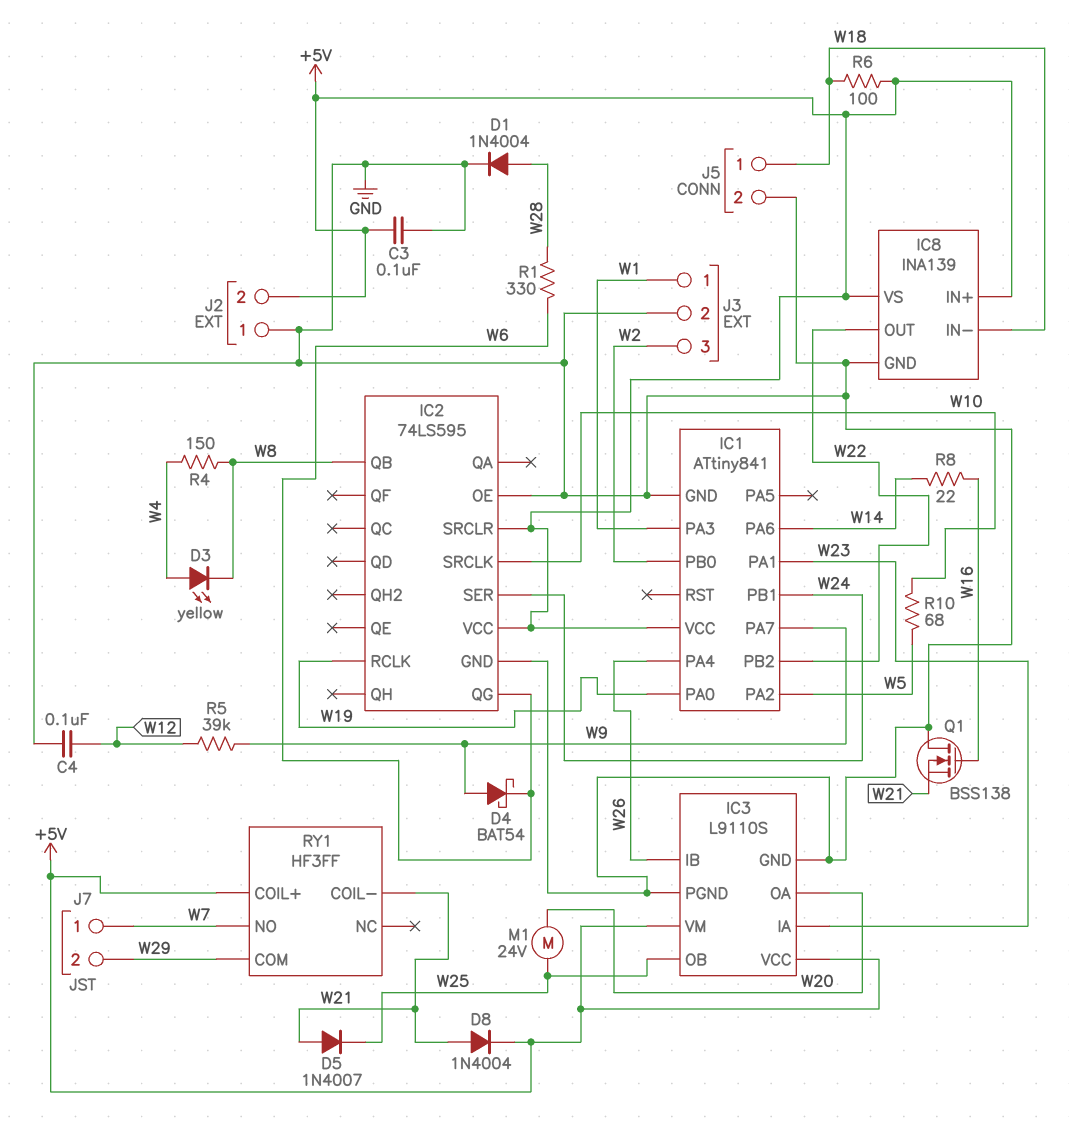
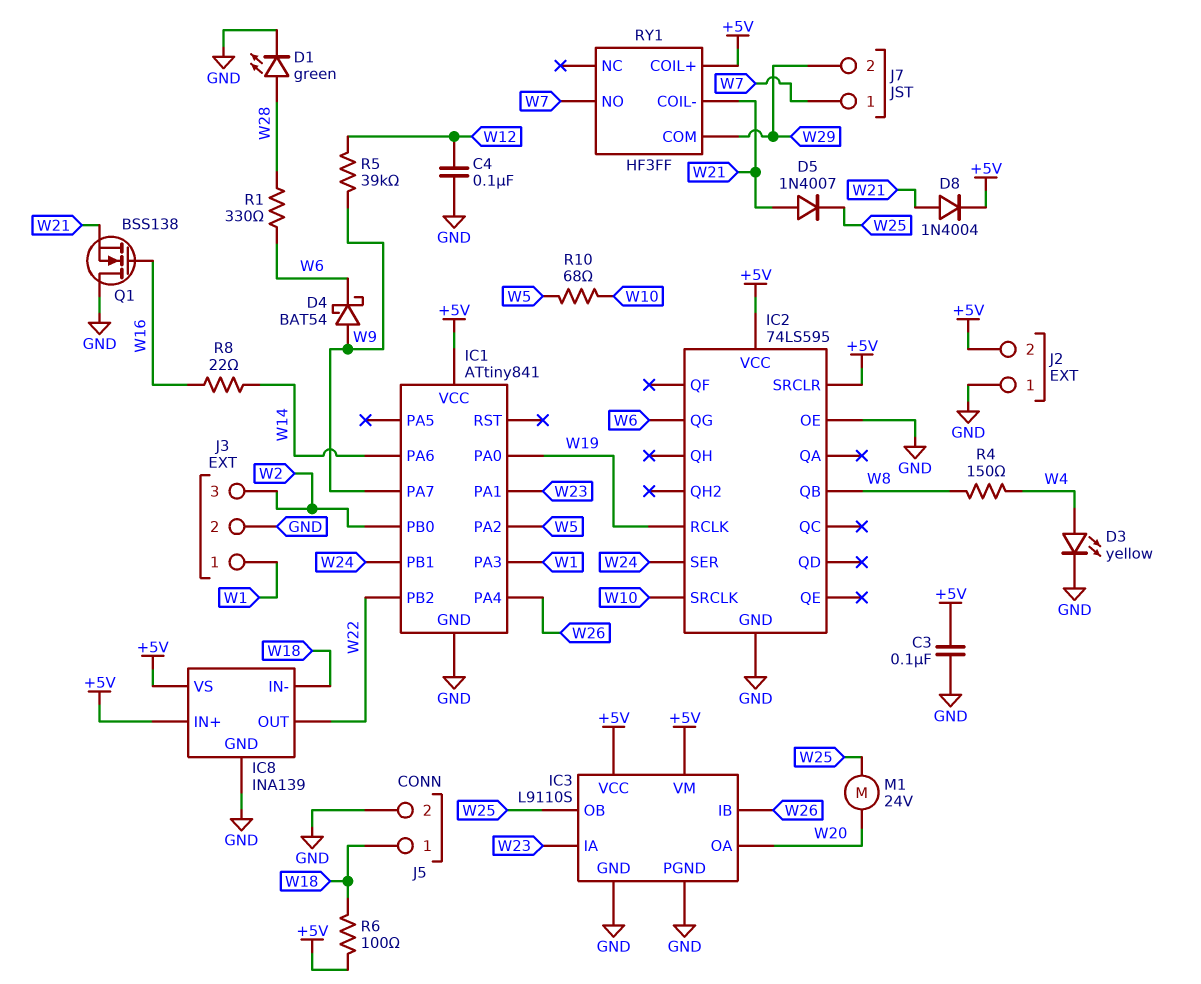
D1: diode 1N4004 (A W28, K GND) -> LED green (A W28, K GND)
D3: LED yellow (A W4, K W8) -> LED yellow (A W4, K GND)

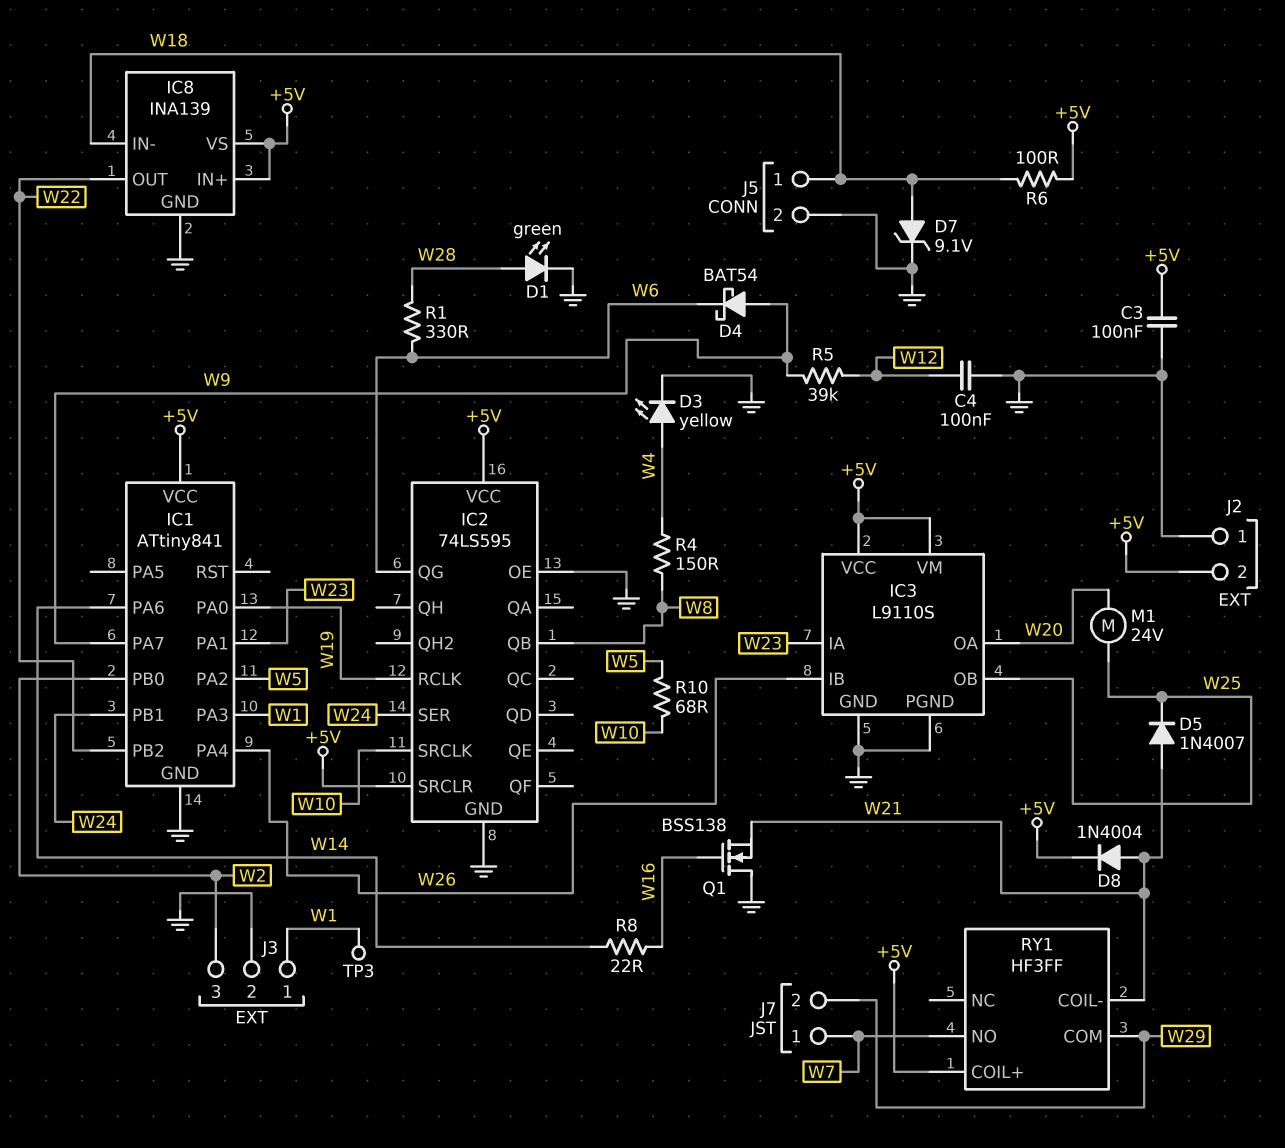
D7: none -> zener 9.1V (A W18, K GND)
TP3: none -> test point (W1)

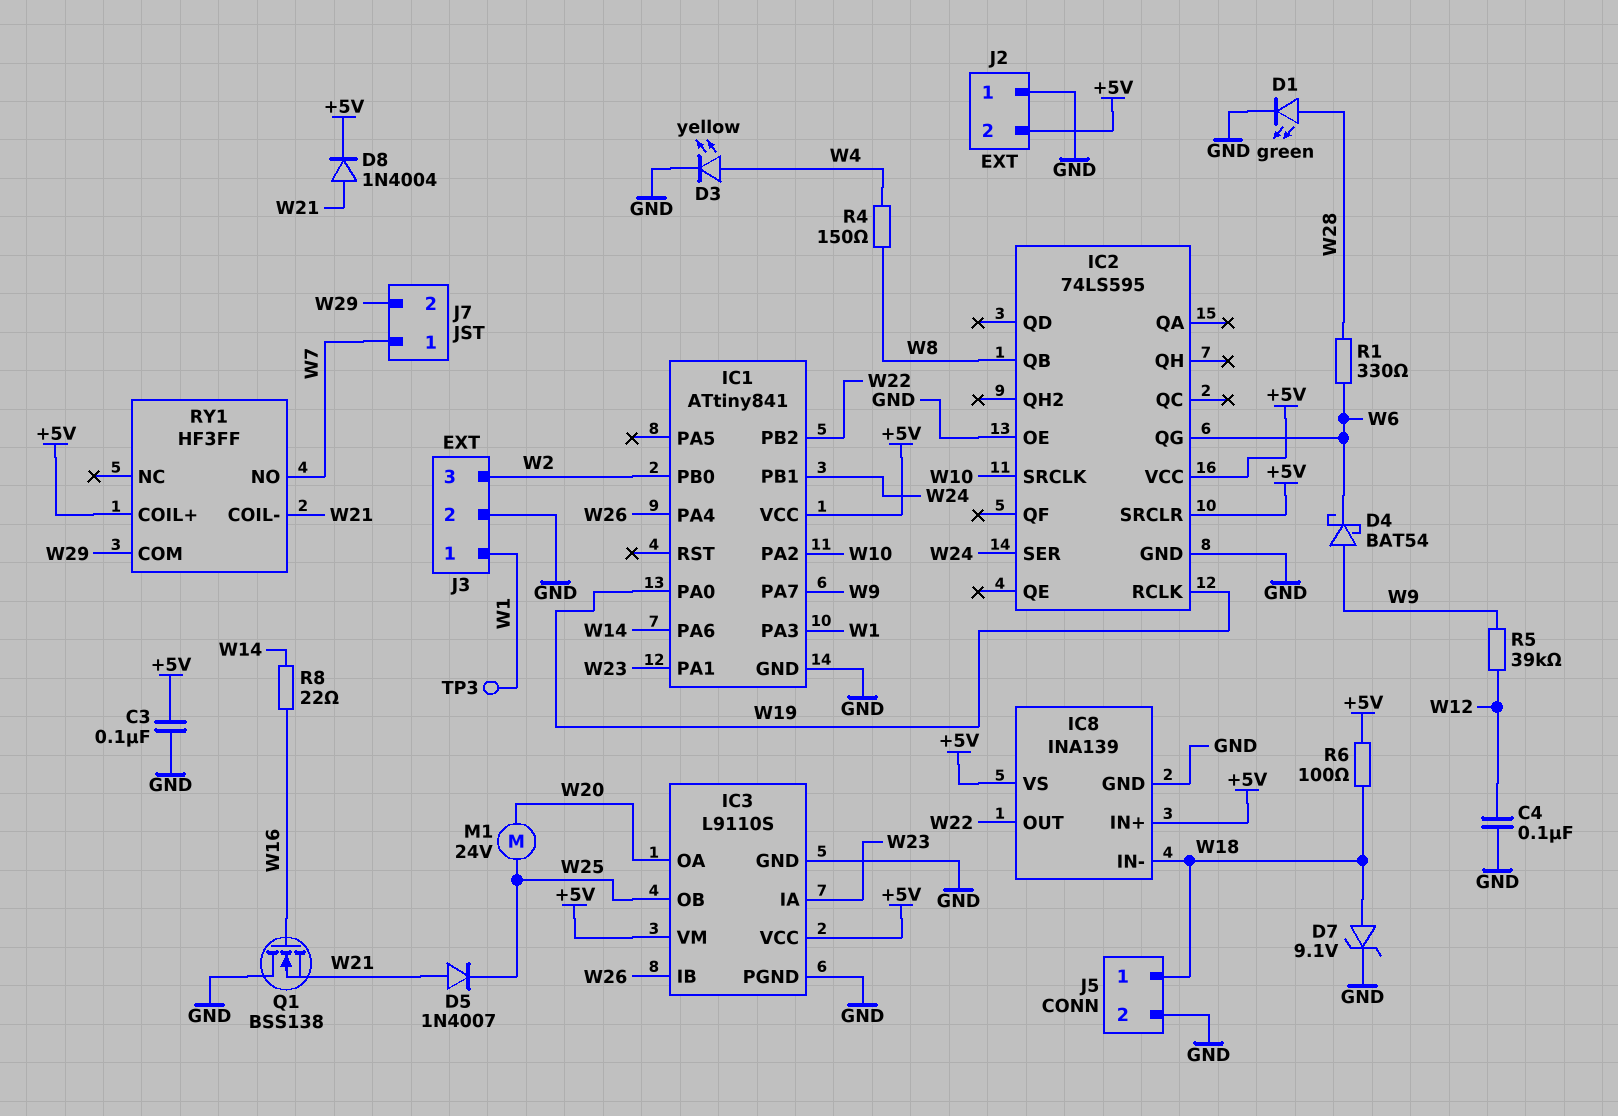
IC1 pin PA2: W5 -> W10
R10: 68 (W5, W10) -> none

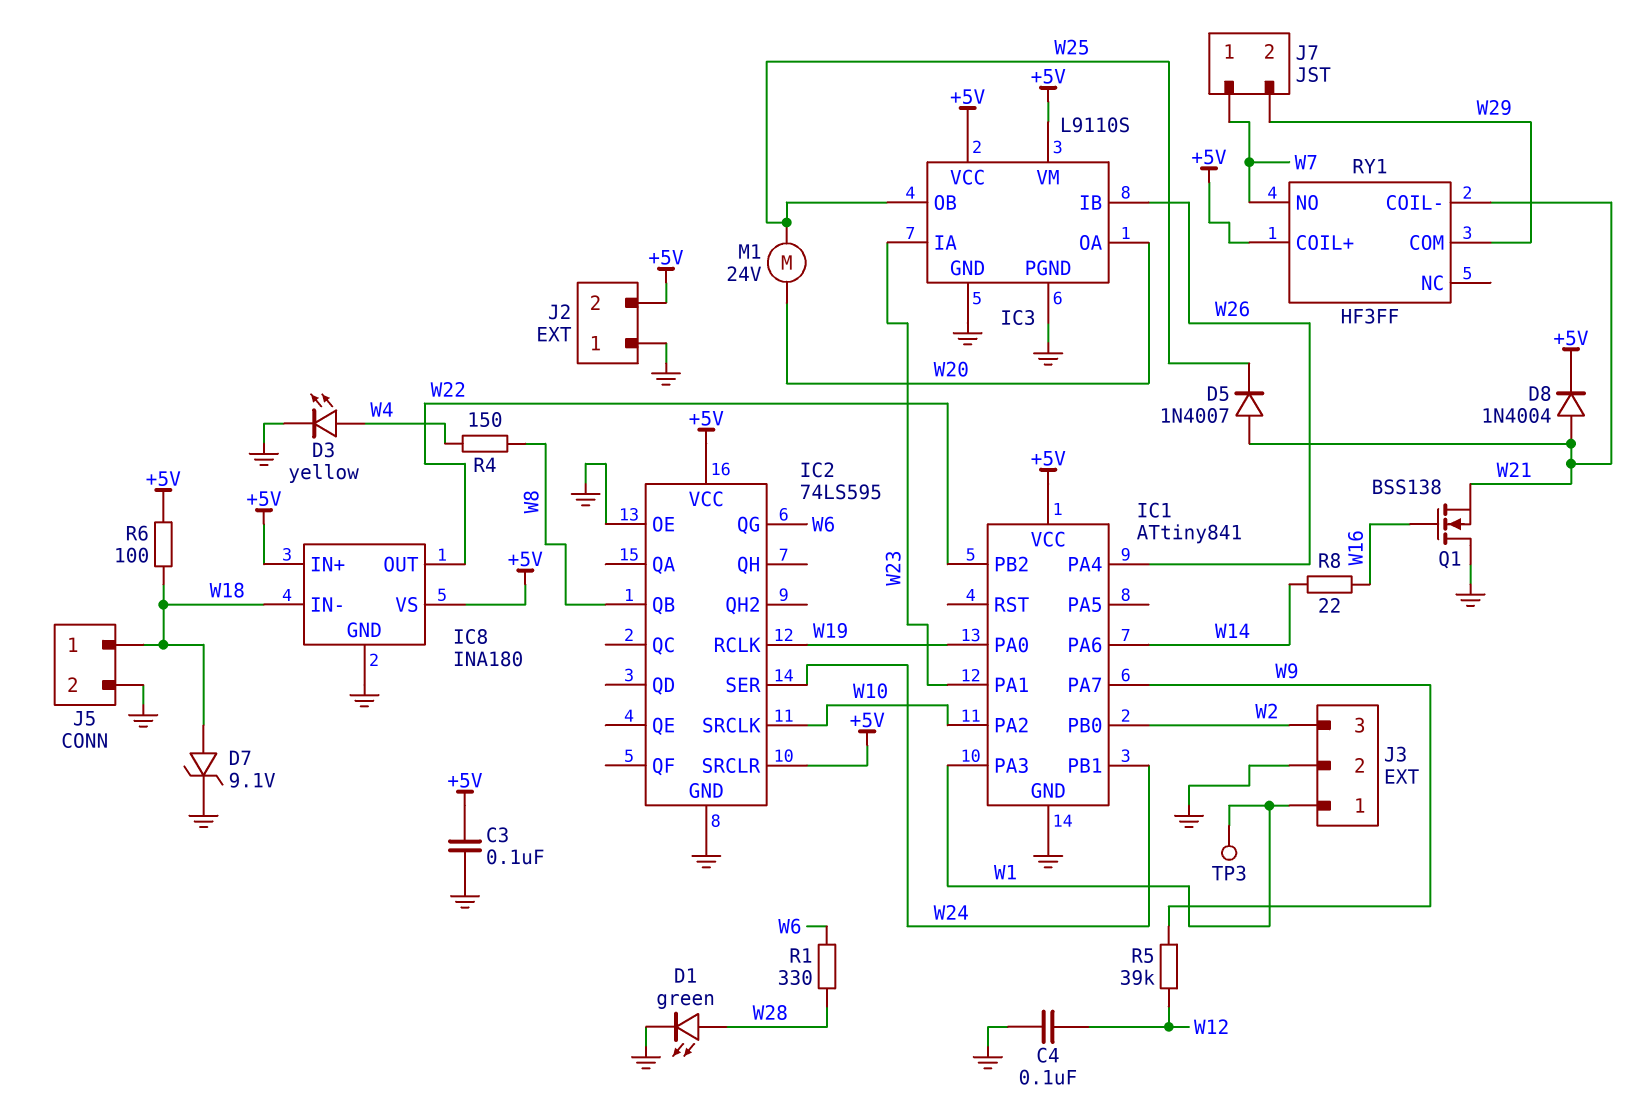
D4: schottky BAT54 (A W9, K W6) -> none
IC8: INA139 -> INA180

